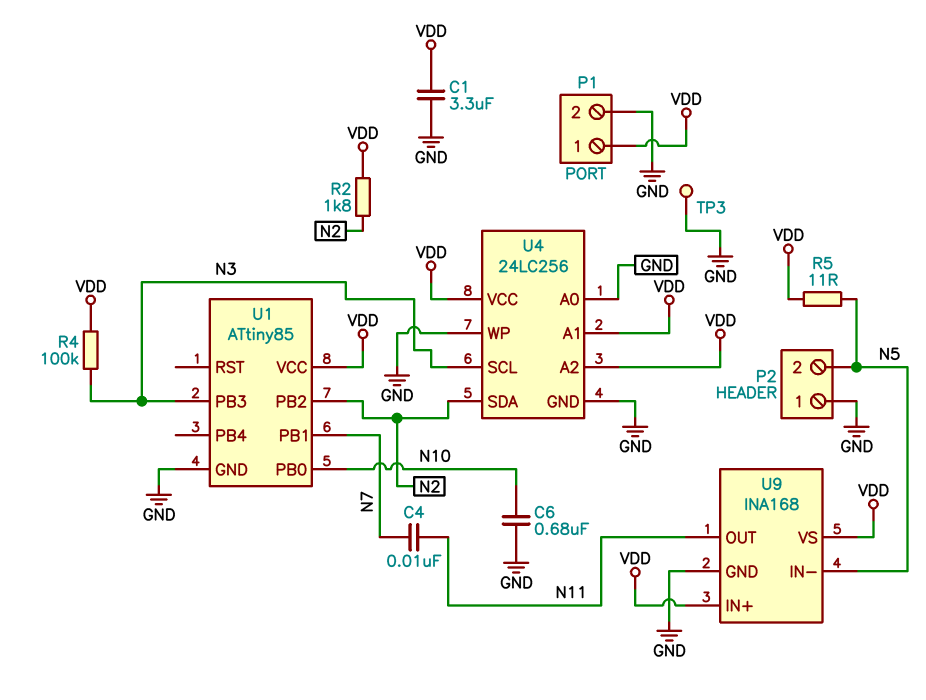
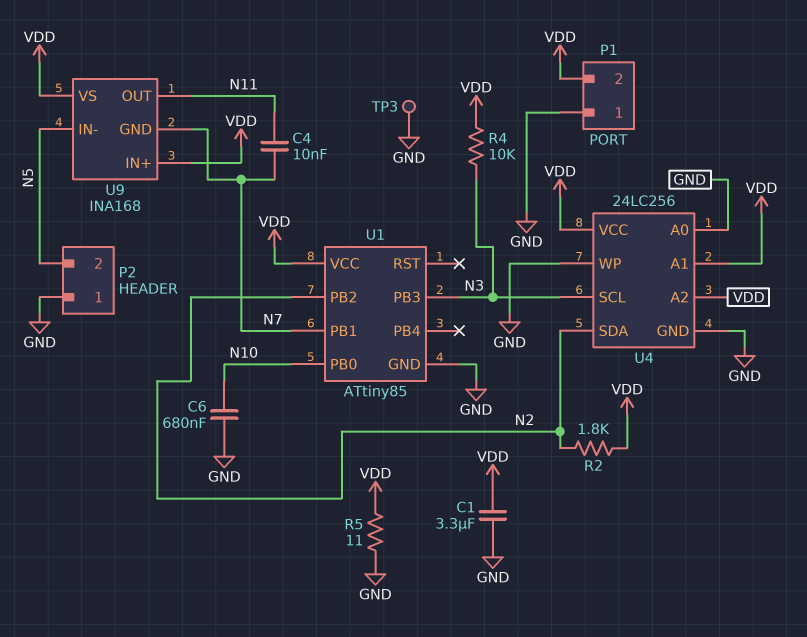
P1 pin 1: VDD -> GND
P1 pin 2: GND -> VDD
R4: 100k (N3, VDD) -> 10k (N3, VDD)
R5: 11 (N5, VDD) -> 11 (GND, VDD)
U9 pin GND: GND -> N7

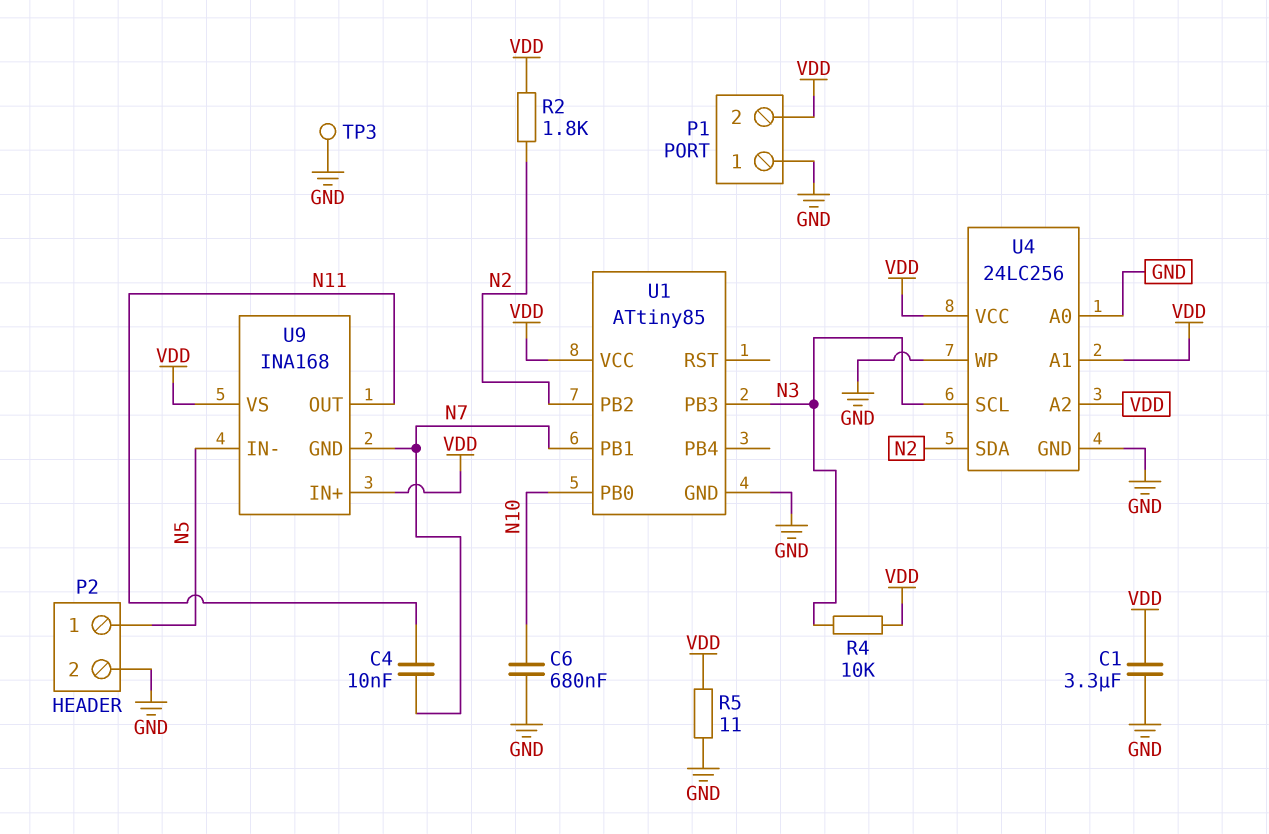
P2 pin 1: GND -> N5
P2 pin 2: N5 -> GND

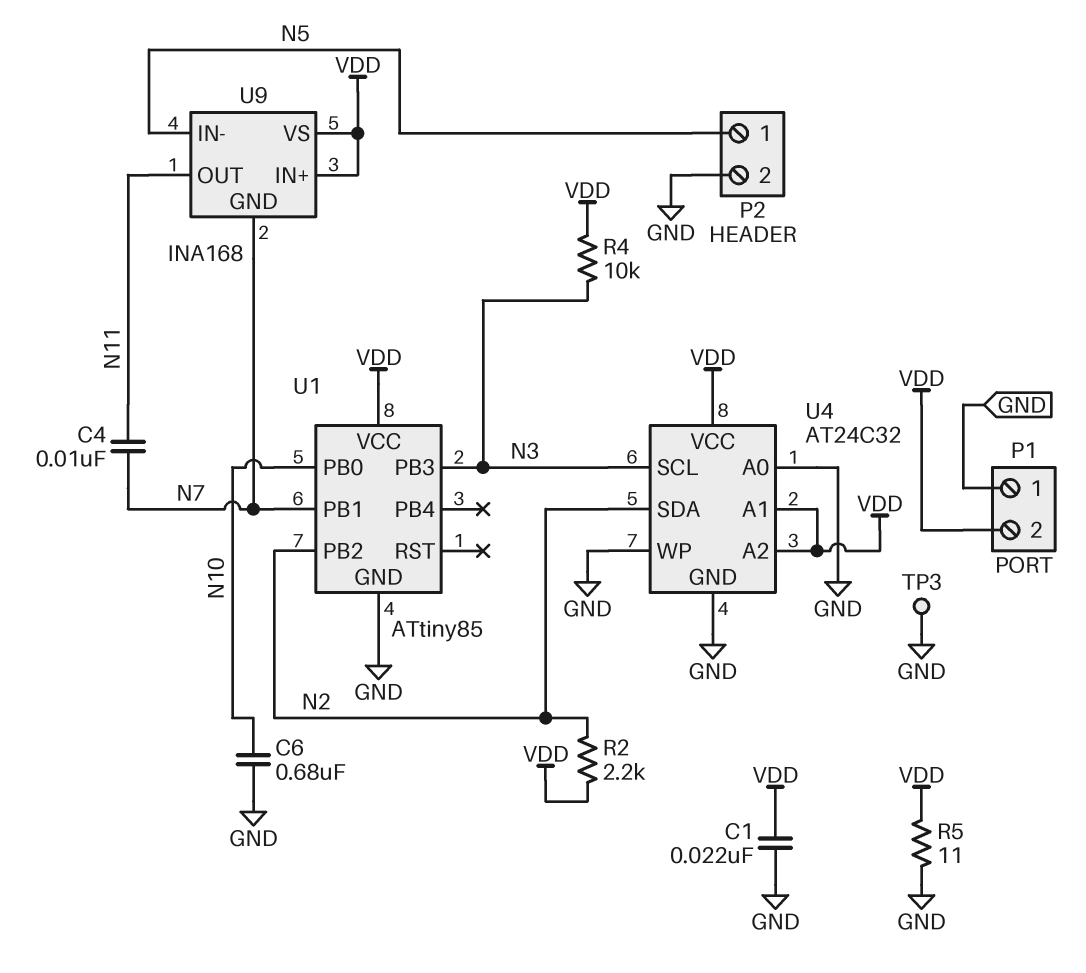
C1: 3.3uF (GND, VDD) -> 22nF (GND, VDD)
R2: 1.8k (N2, VDD) -> 2.2k (N2, VDD)
U4: 24LC256 -> AT24C32

